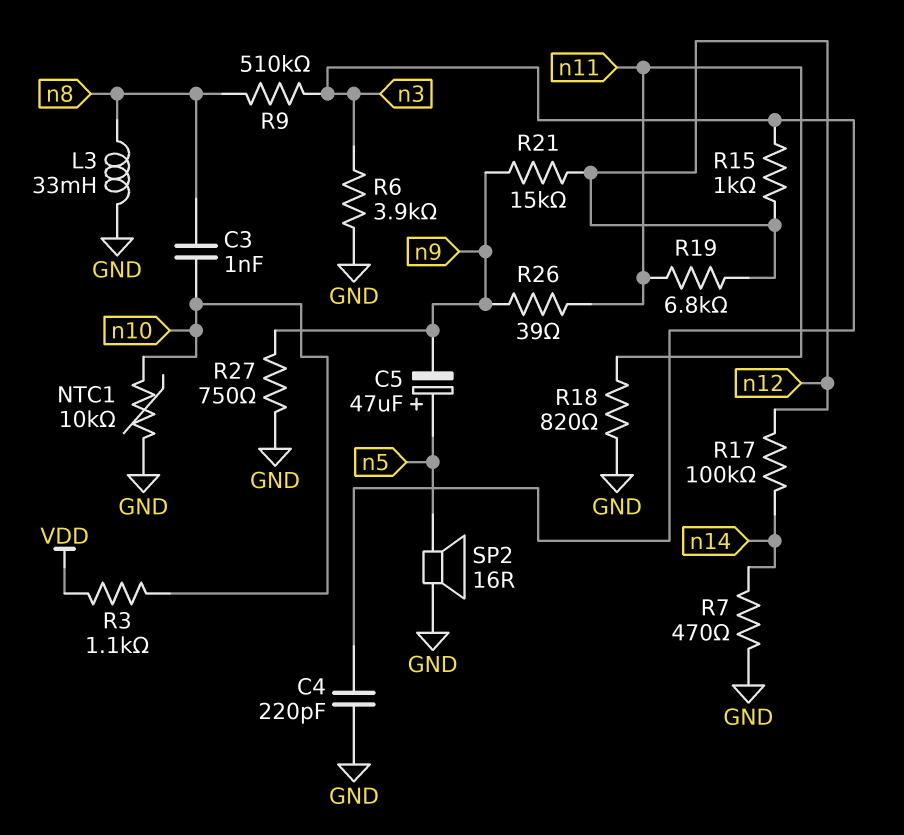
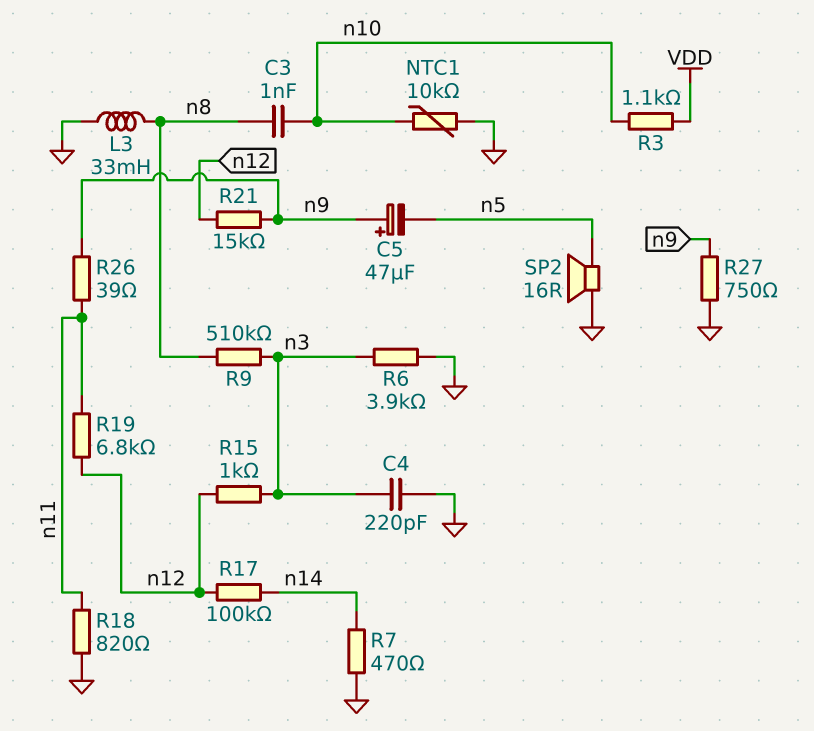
C5: 47uF (plus n5, minus n9) -> 47uF (plus n9, minus n5)

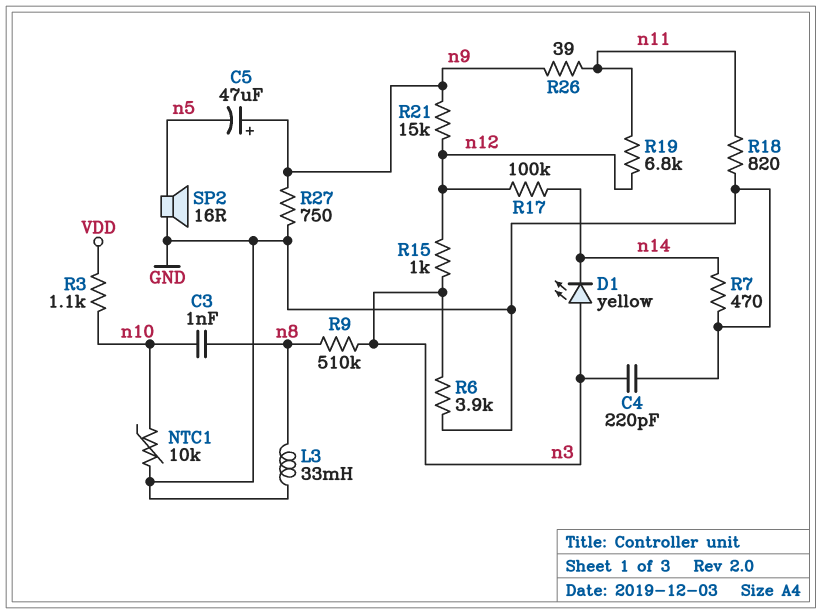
D1: none -> LED yellow (A n3, K n14)

